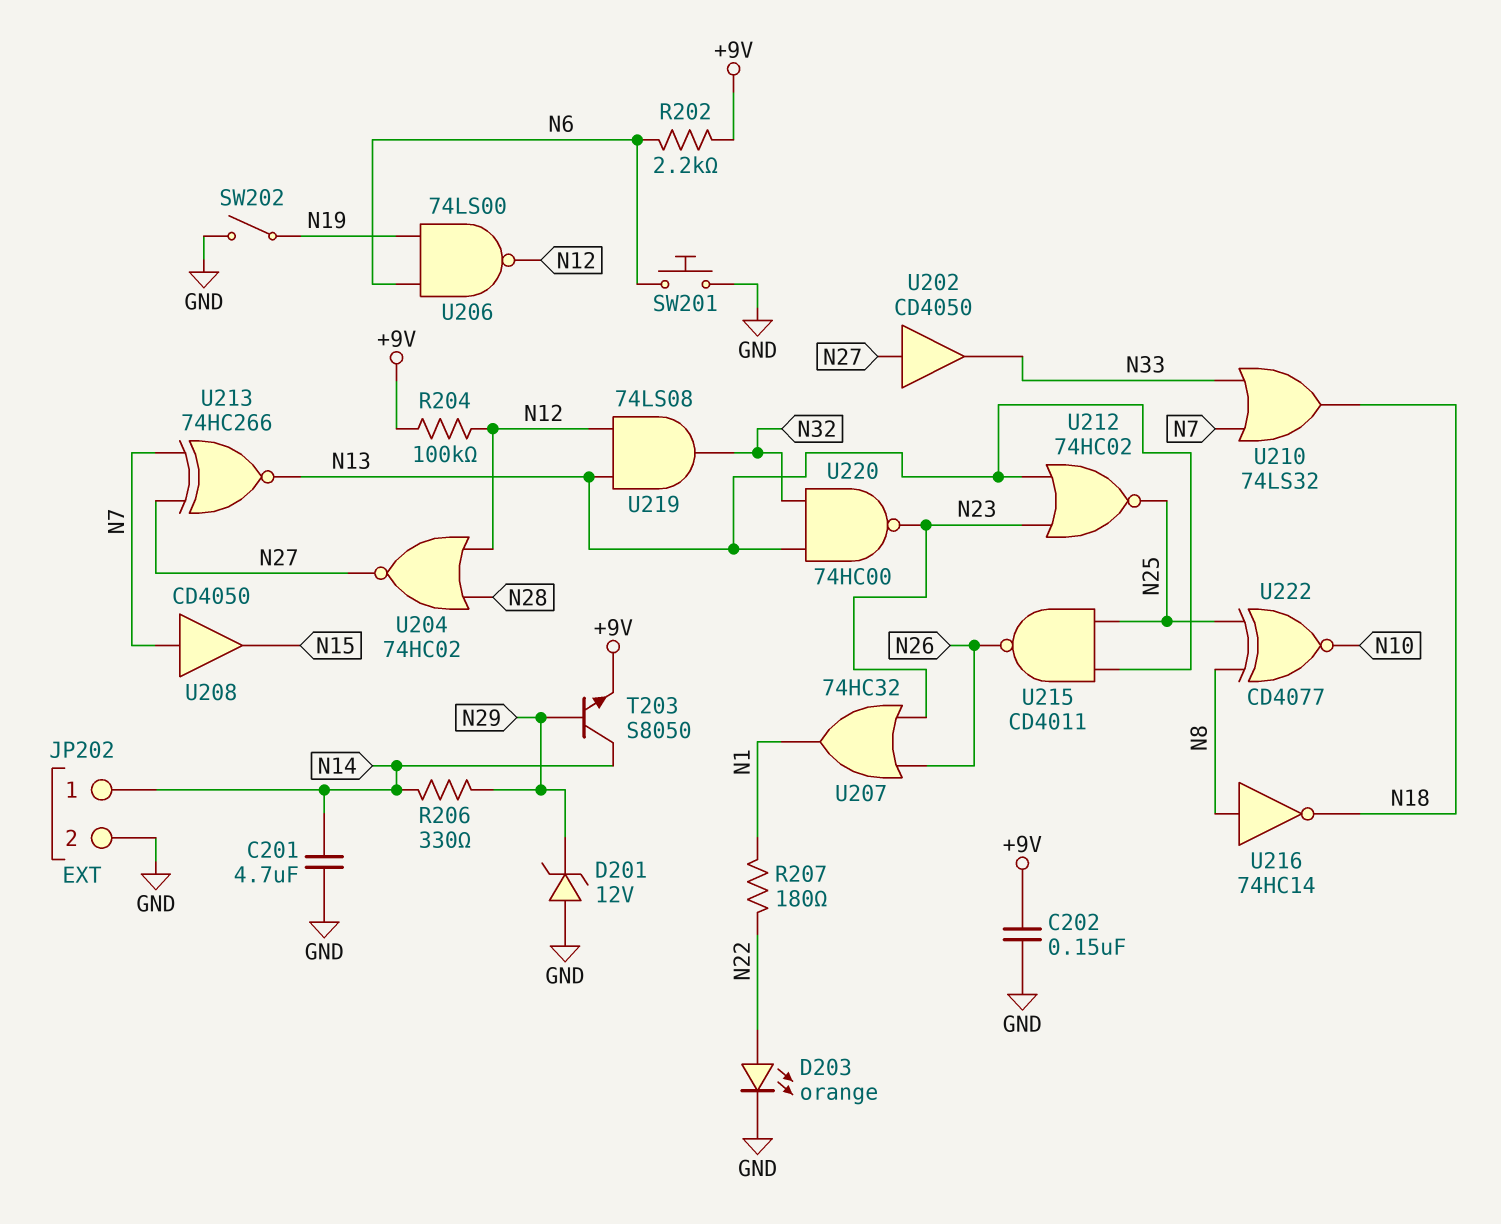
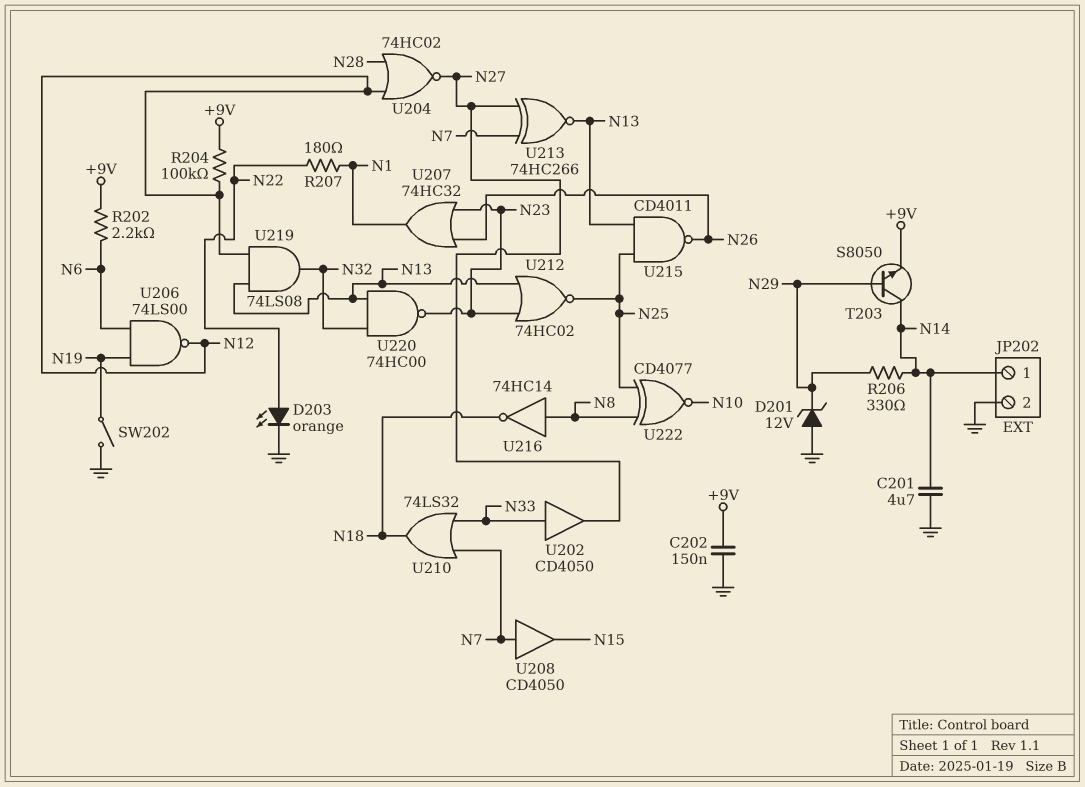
SW201: button (GND, N6) -> none
U202: buffer CD4050 (in N27, out N33) -> buffer CD4050 (in N33, out N27)

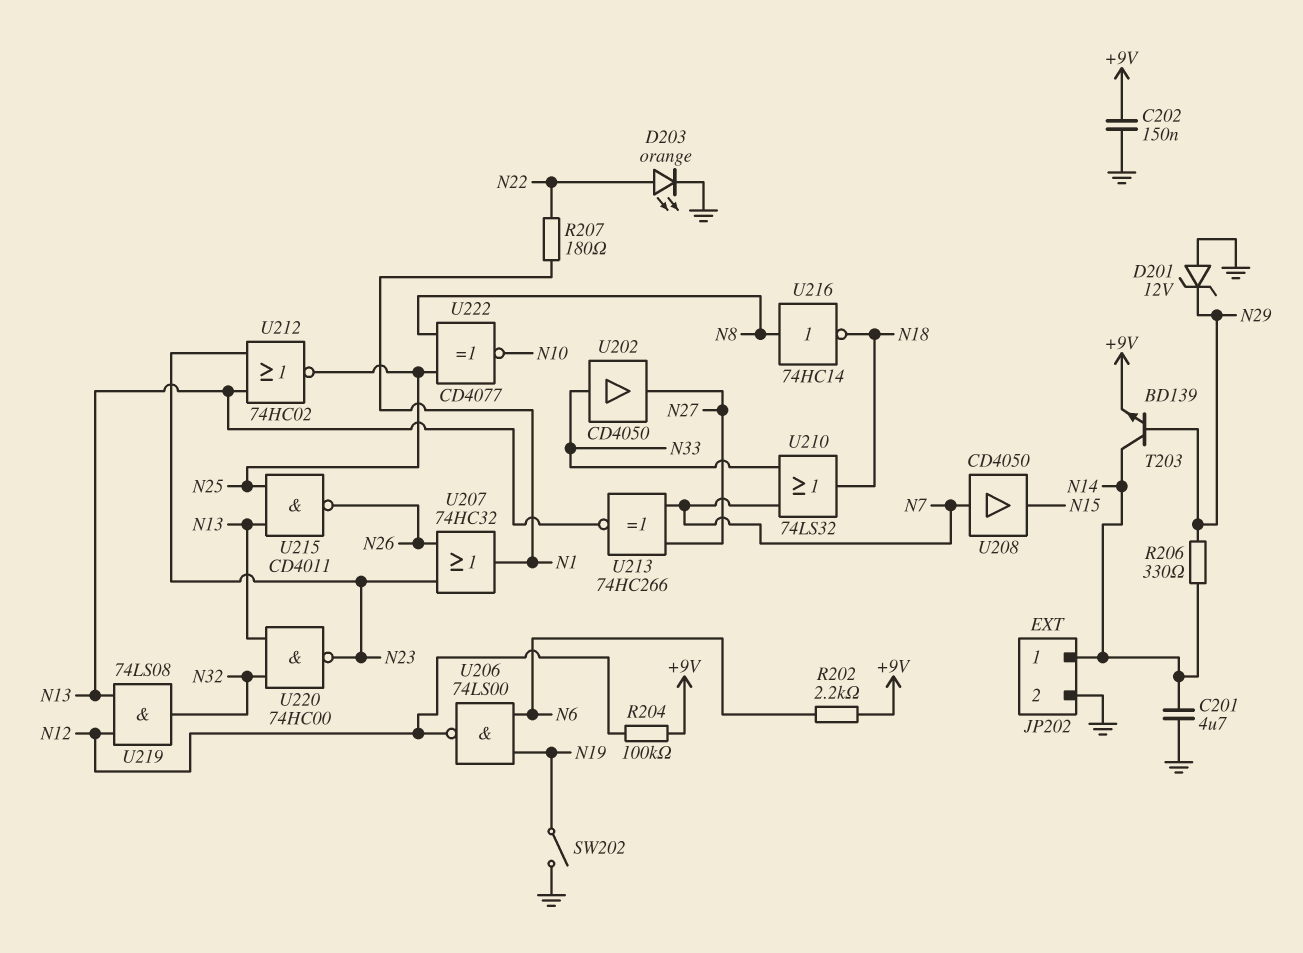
T203: NPN S8050 (B N29, C N14, E +9V) -> NPN BD139 (B N29, C N14, E +9V)
U204: NOR 74HC02 (in N12, in N28, out N27) -> none

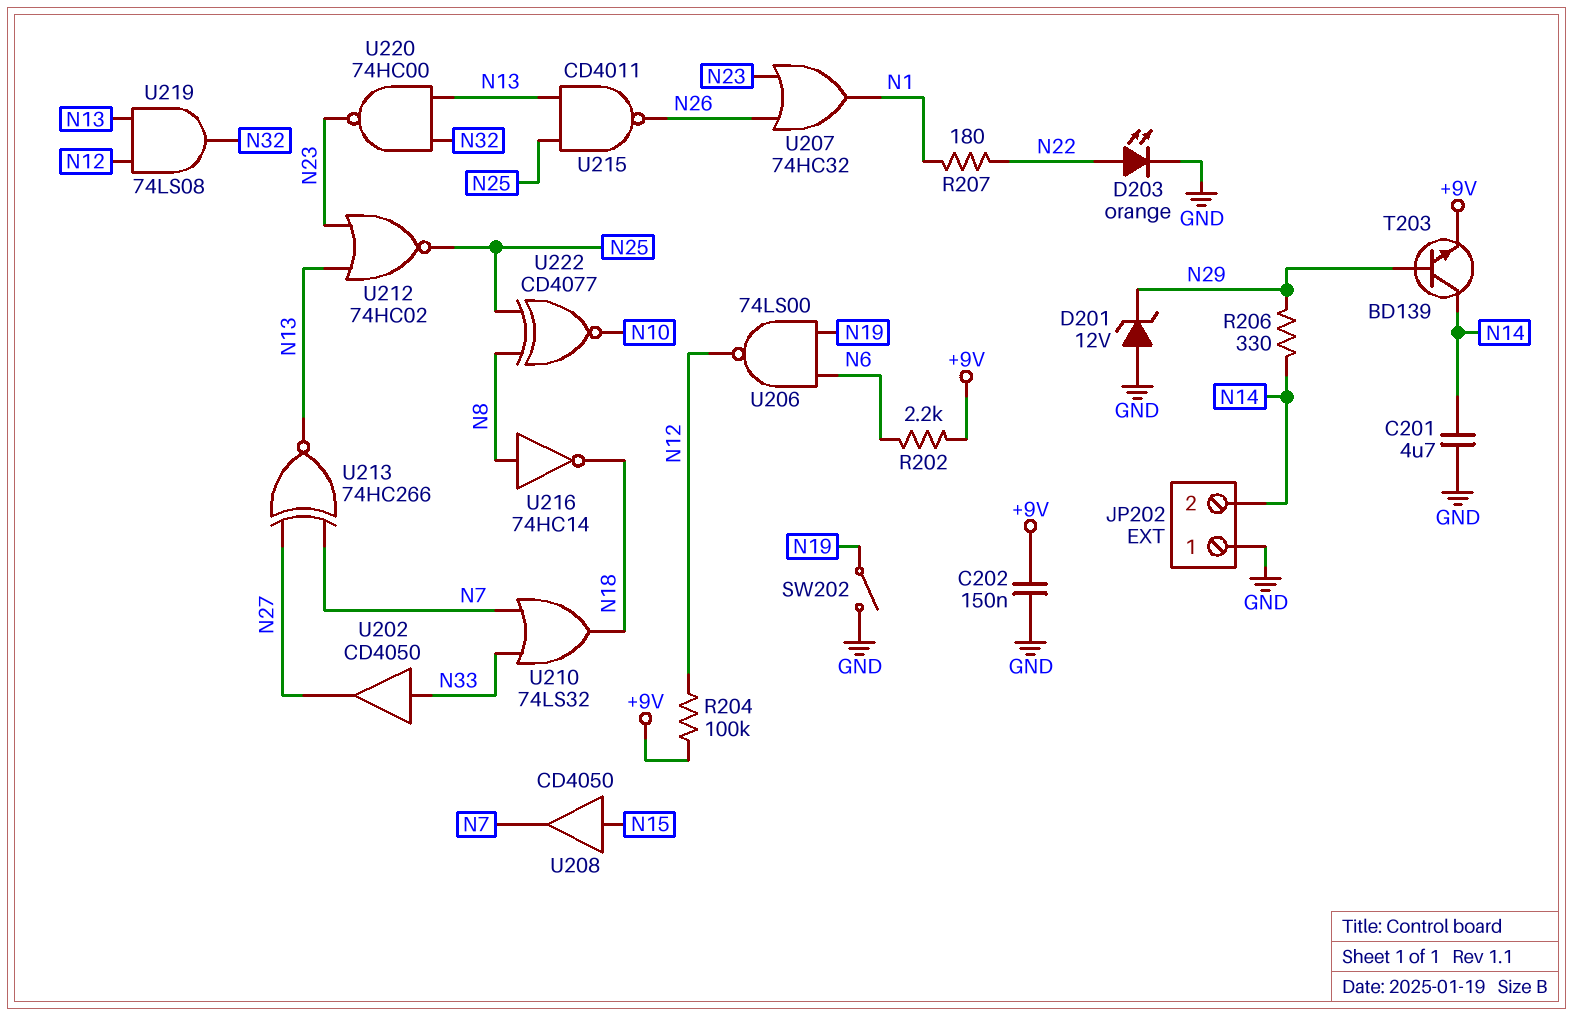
JP202 pin 1: N14 -> GND
JP202 pin 2: GND -> N14
U208: buffer CD4050 (in N7, out N15) -> buffer CD4050 (in N15, out N7)

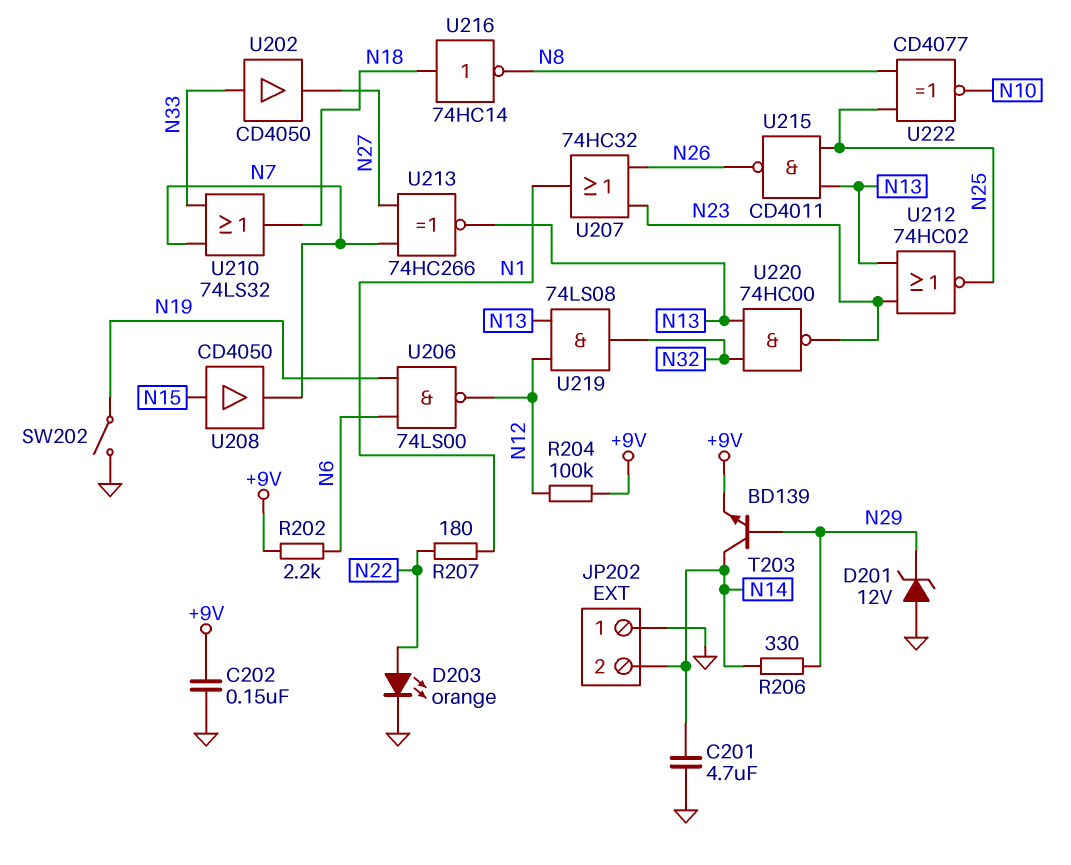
U216: NOT 74HC14 (in N8, out N18) -> NOT 74HC14 (in N18, out N8)

